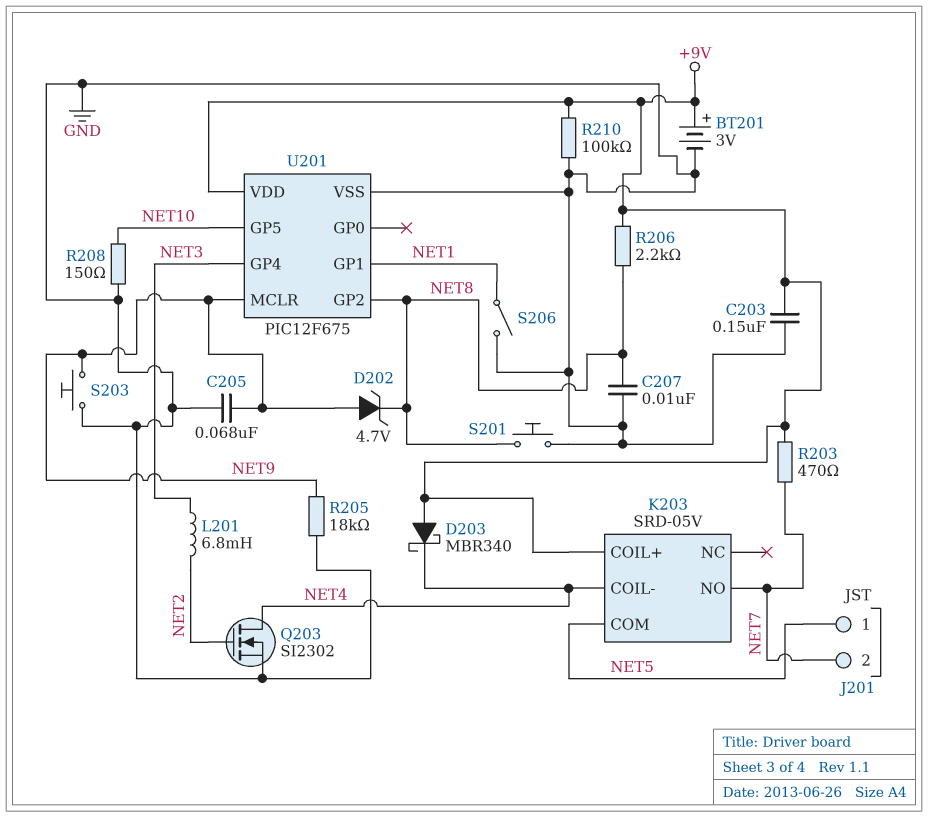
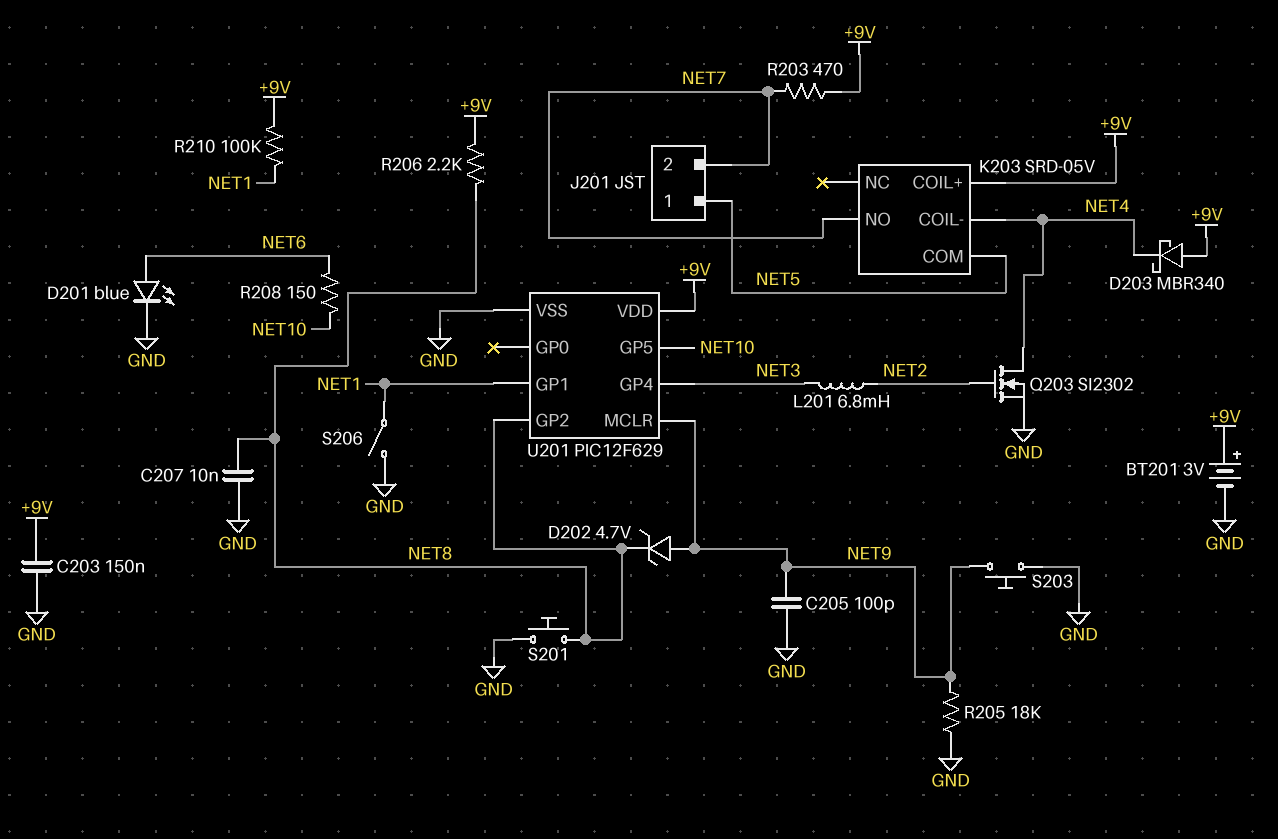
C205: 68nF (GND, NET9) -> 100pF (GND, NET9)
D201: none -> LED blue (A NET6, K GND)
R208: 150 (GND, NET10) -> 150 (NET6, NET10)
R210: 100k (+9V, GND) -> 100k (+9V, NET1)
U201: PIC12F675 -> PIC12F629

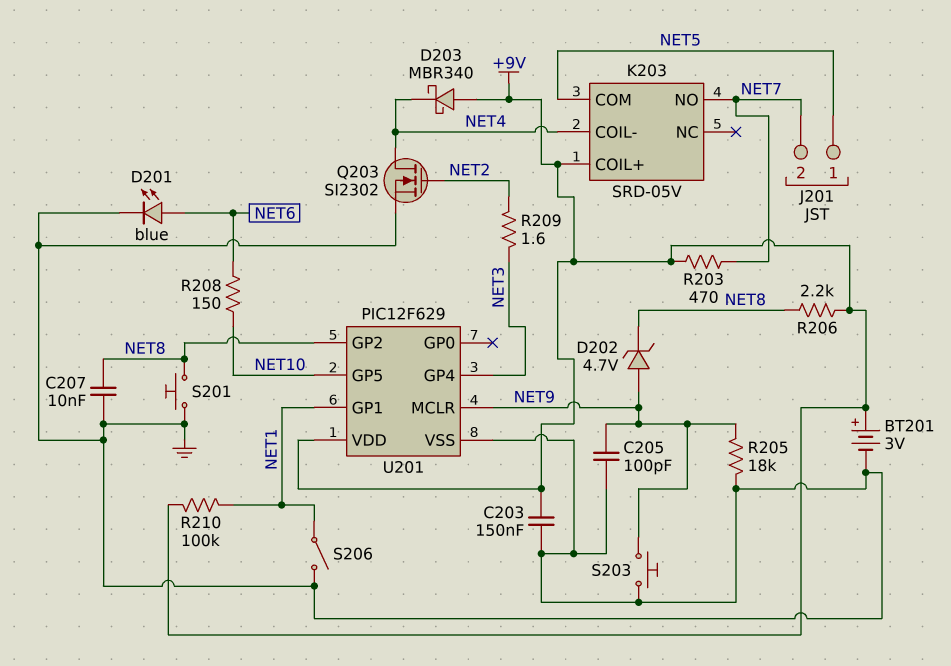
L201: 6.8mH (NET2, NET3) -> none
R209: none -> 1.6 (NET2, NET3)

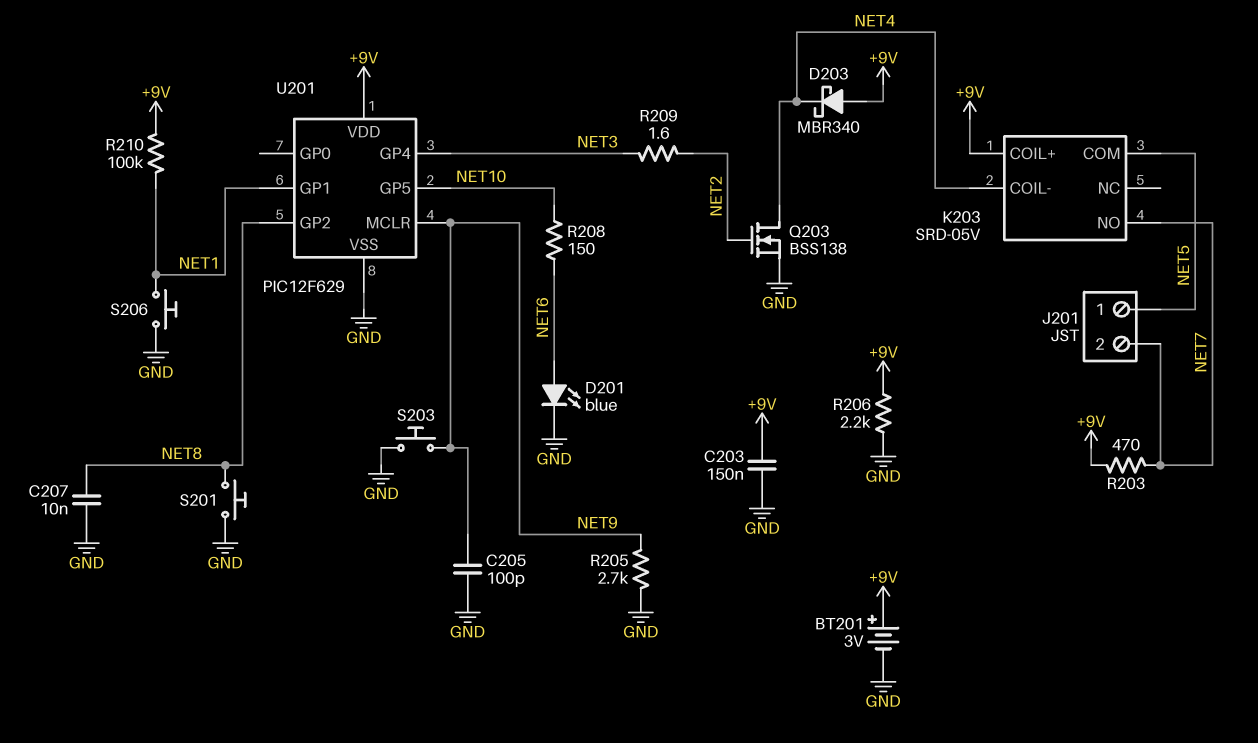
D202: zener 4.7V (A NET9, K NET8) -> none
Q203: NMOS SI2302 (G NET2, D NET4, S GND) -> NMOS BSS138 (G NET2, D NET4, S GND)
R205: 18k (GND, NET9) -> 2.7k (GND, NET9)
R206: 2.2k (+9V, NET8) -> 2.2k (+9V, GND)
S206: switch (GND, NET1) -> button (GND, NET1)

